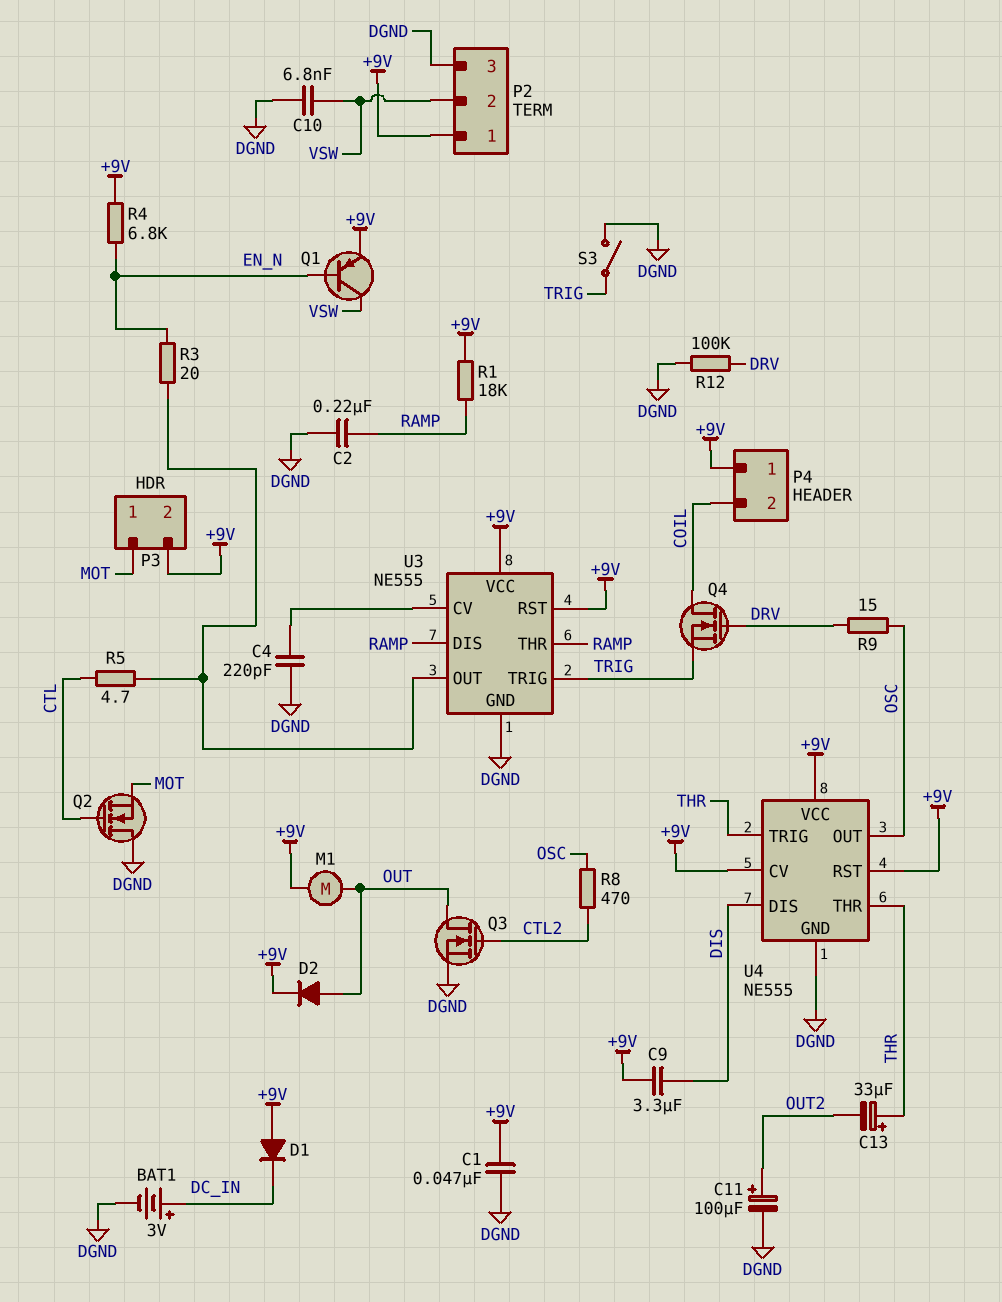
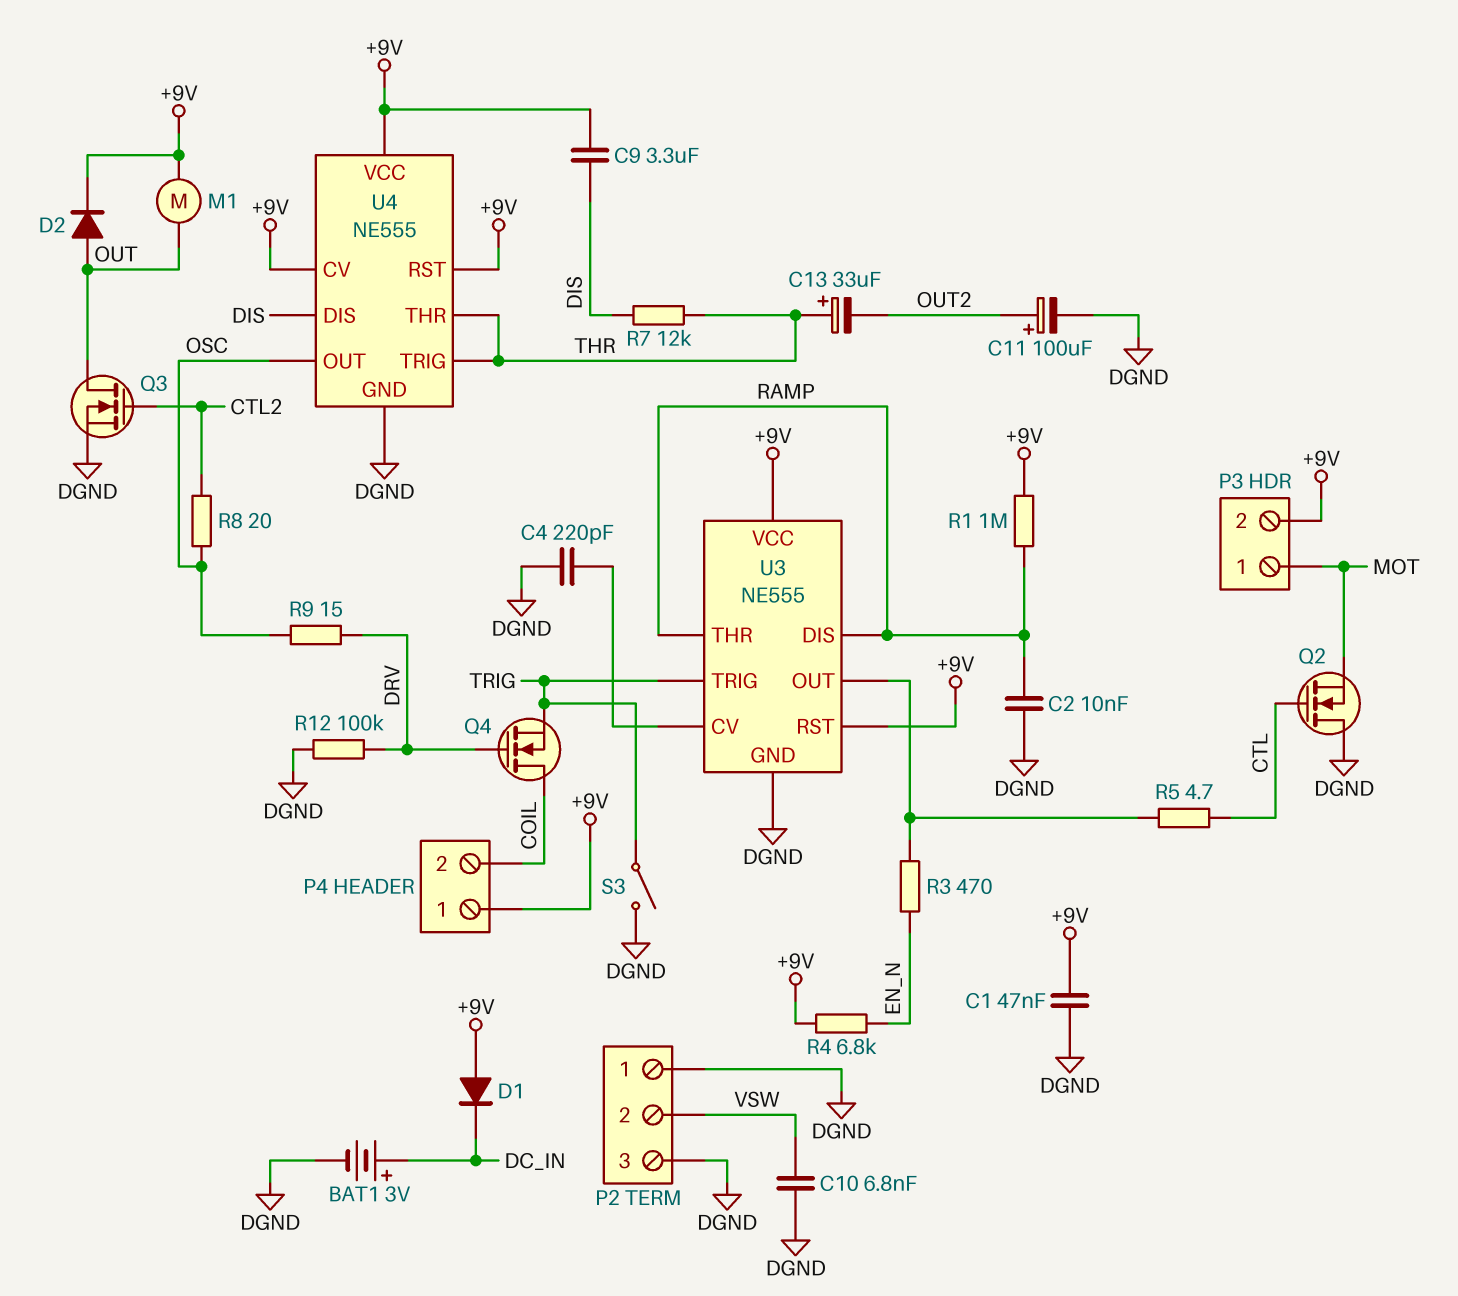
C2: 220nF (DGND, RAMP) -> 10nF (DGND, RAMP)
P2 pin 1: +9V -> DGND
Q1: PNP (B EN_N, C VSW, E +9V) -> none
R1: 18k (+9V, RAMP) -> 1M (+9V, RAMP)
R3: 20 (EN_N, U3/OUT) -> 470 (EN_N, U3/OUT)
R7: none -> 12k (DIS, THR)
R8: 470 (CTL2, OSC) -> 20 (CTL2, OSC)

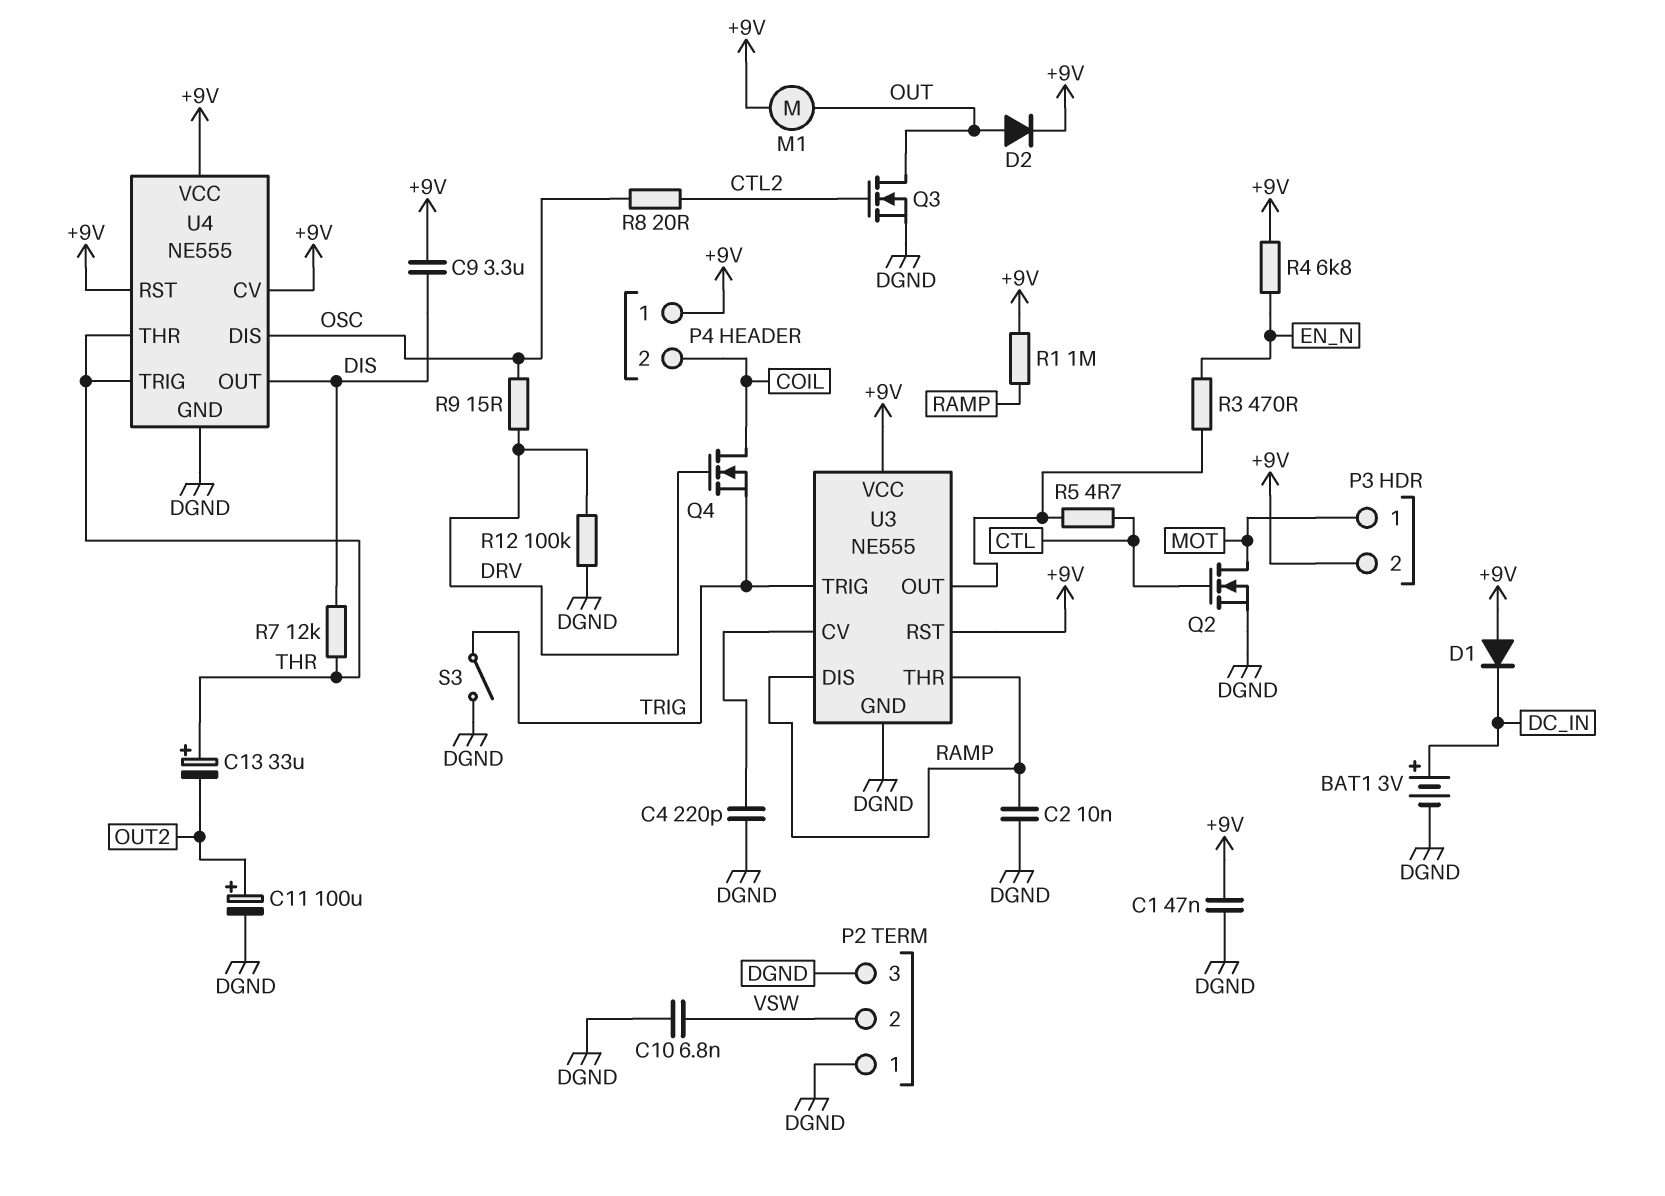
Q2: NMOS (G CTL, D DGND, S MOT) -> NMOS (G CTL, D MOT, S DGND)
U4 pin DIS: DIS -> OSC
U4 pin OUT: OSC -> DIS

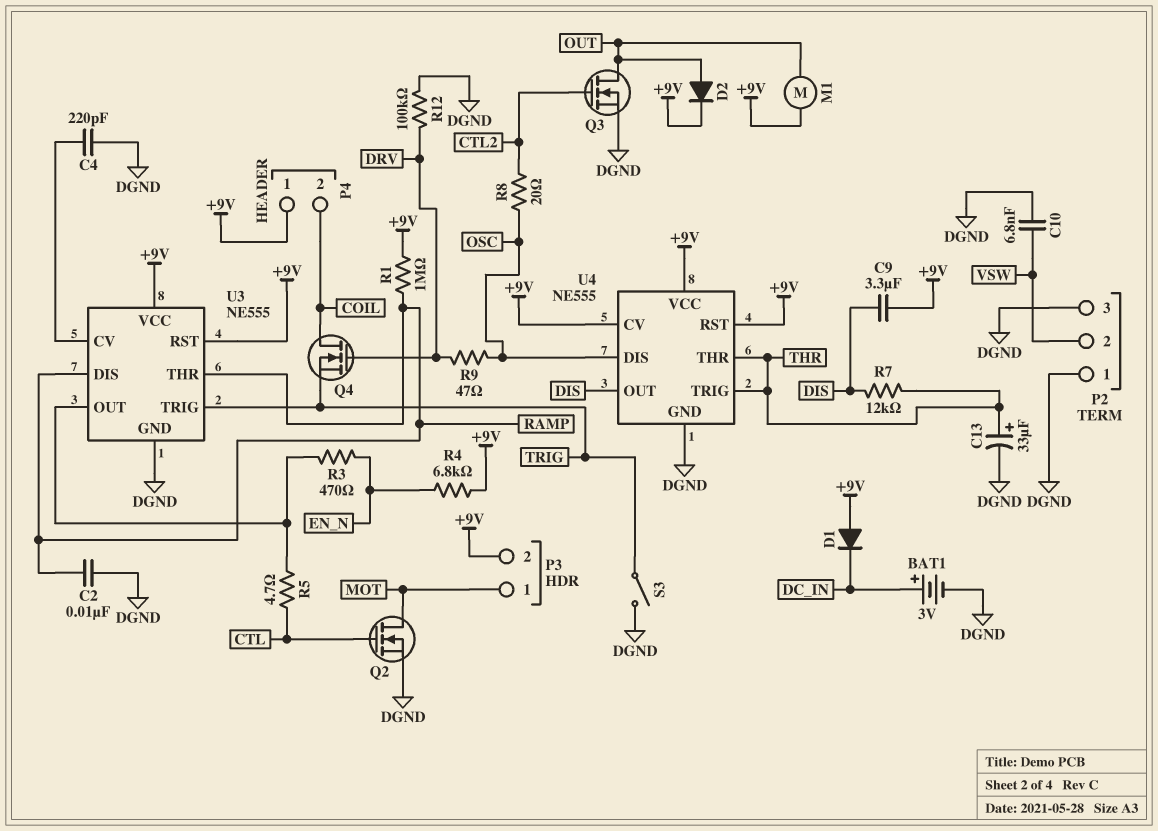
C1: 47nF (+9V, DGND) -> none
C11: 100uF (plus OUT2, minus DGND) -> none
C13: 33uF (plus THR, minus OUT2) -> 33uF (plus THR, minus DGND)
R9: 15 (DRV, OSC) -> 47 (DRV, OSC)

